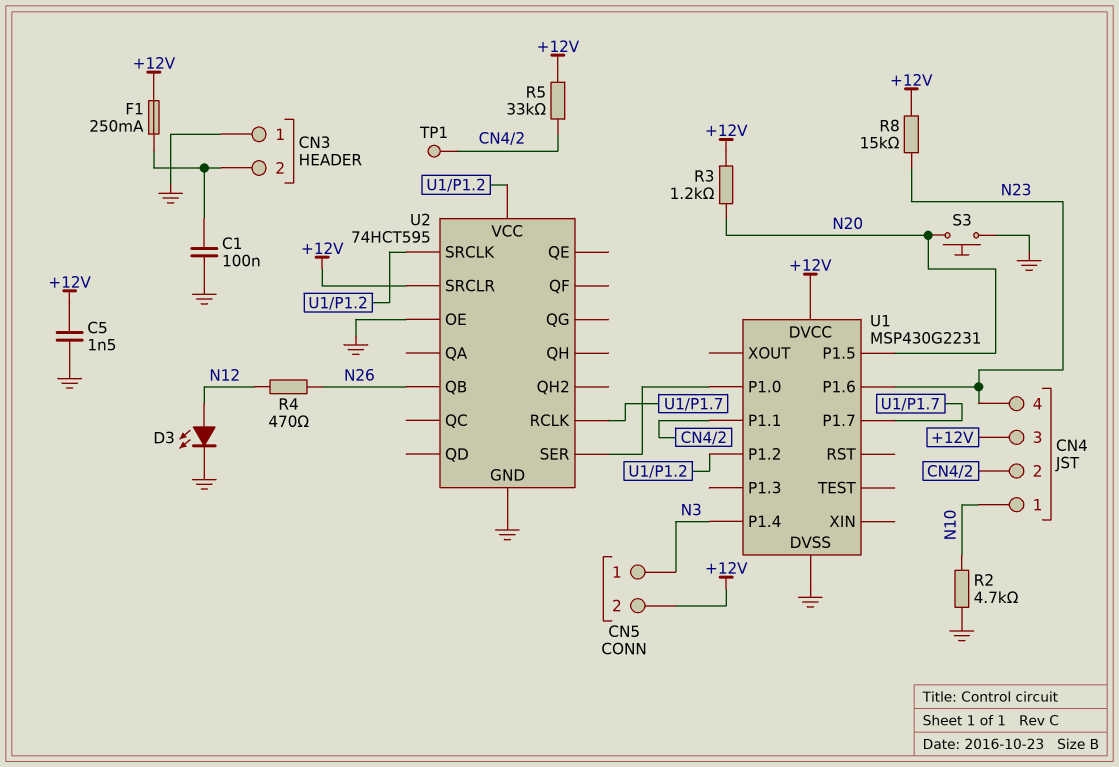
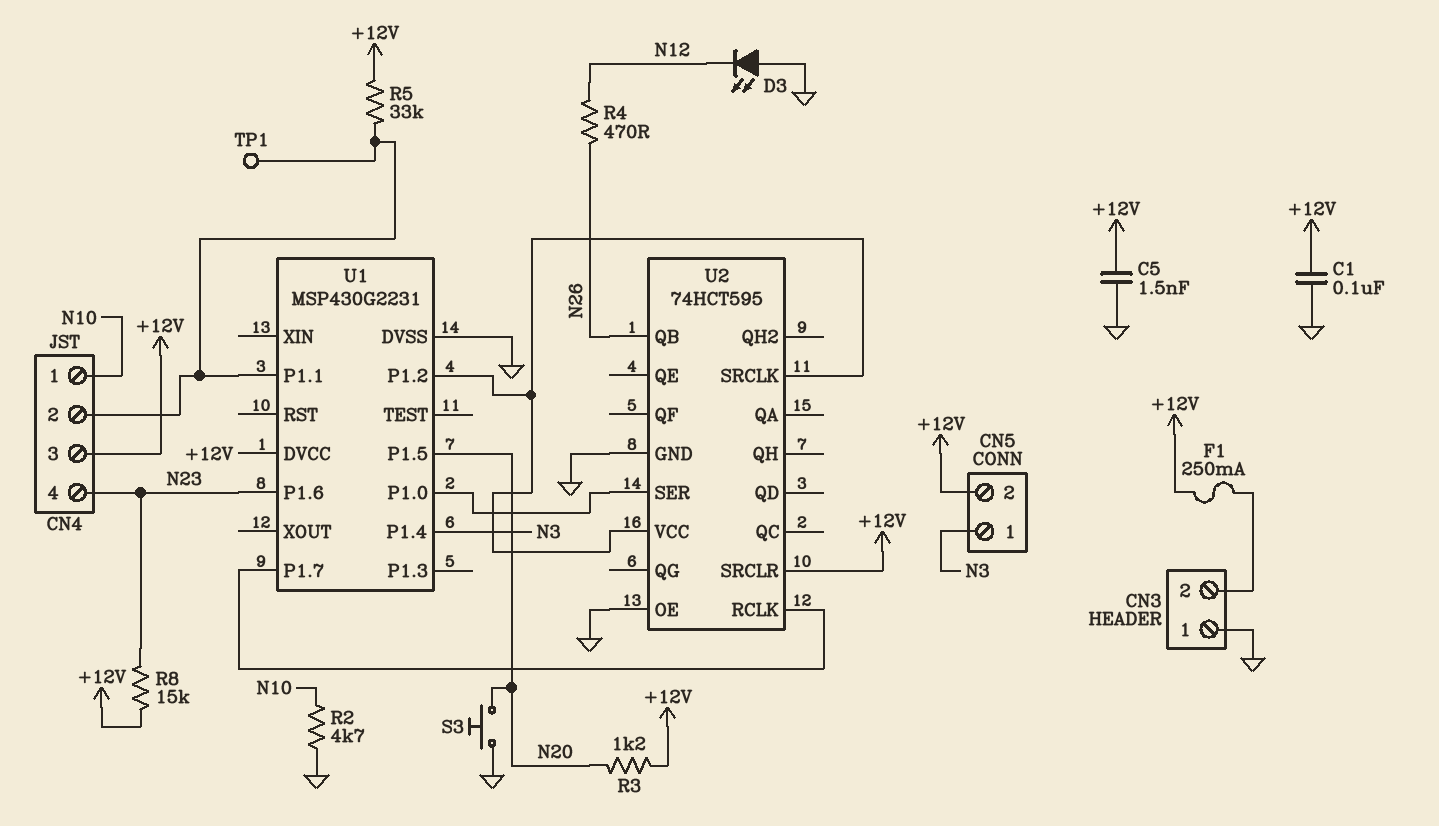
C1: 100nF (CN3/2, GND) -> 100nF (+12V, GND)
D3: LED (A N12, K GND) -> LED (A GND, K N12)

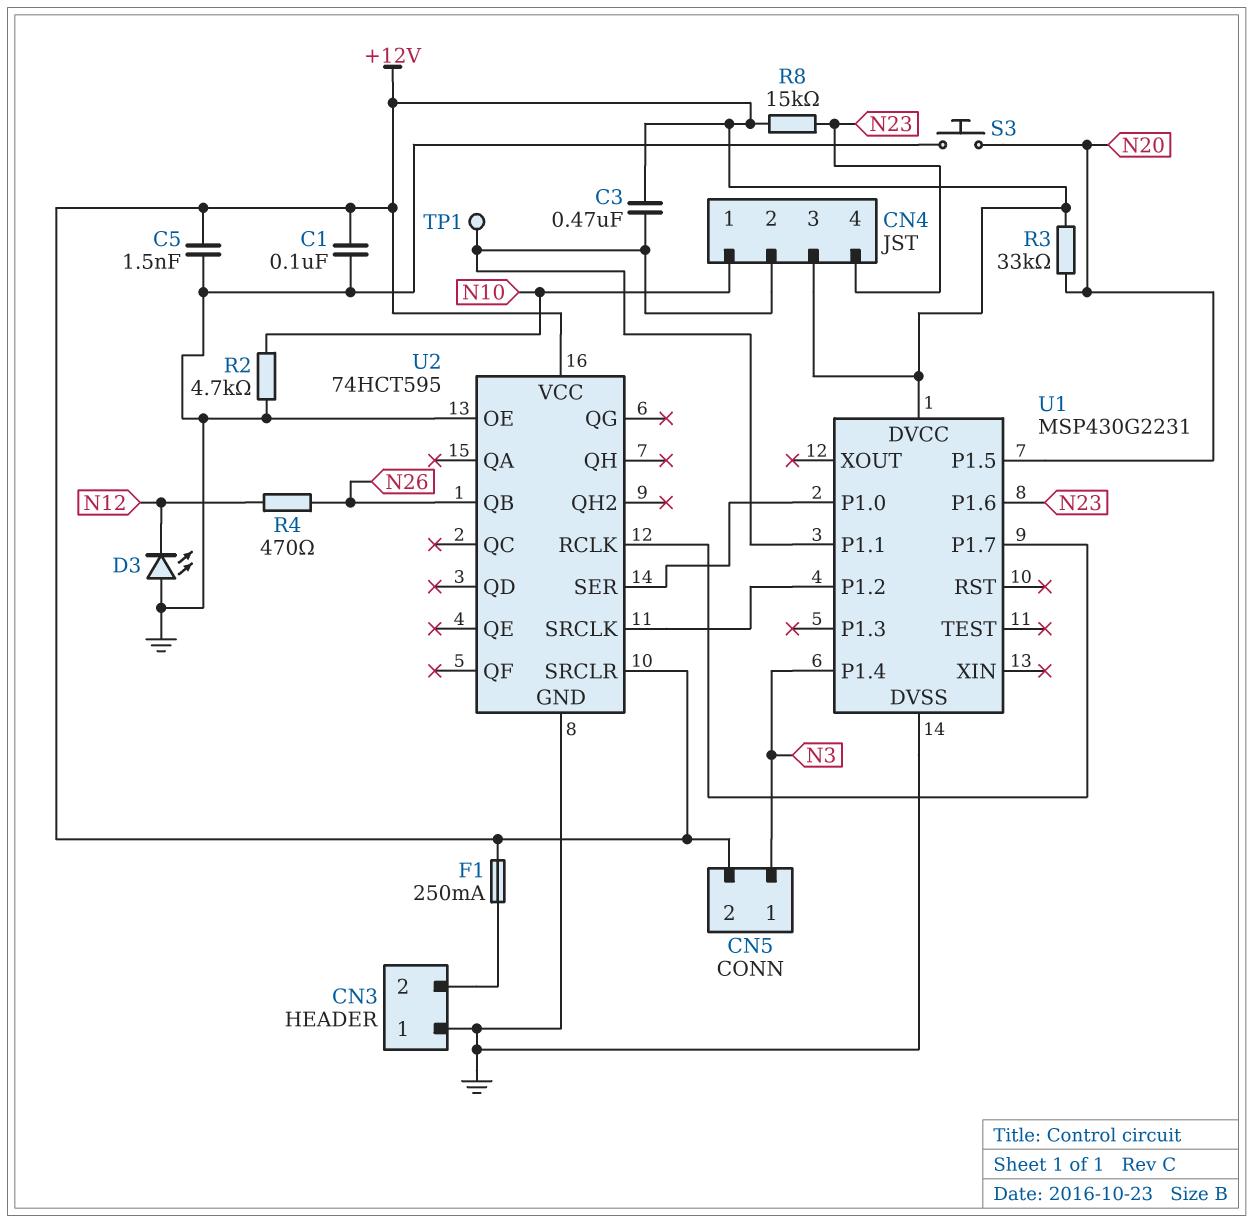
C3: none -> 470nF (+12V, CN4/2)
R3: 1.2k (+12V, N20) -> 33k (+12V, N20)
R5: 33k (+12V, CN4/2) -> none
U2 pin VCC: U1/P1.2 -> +12V

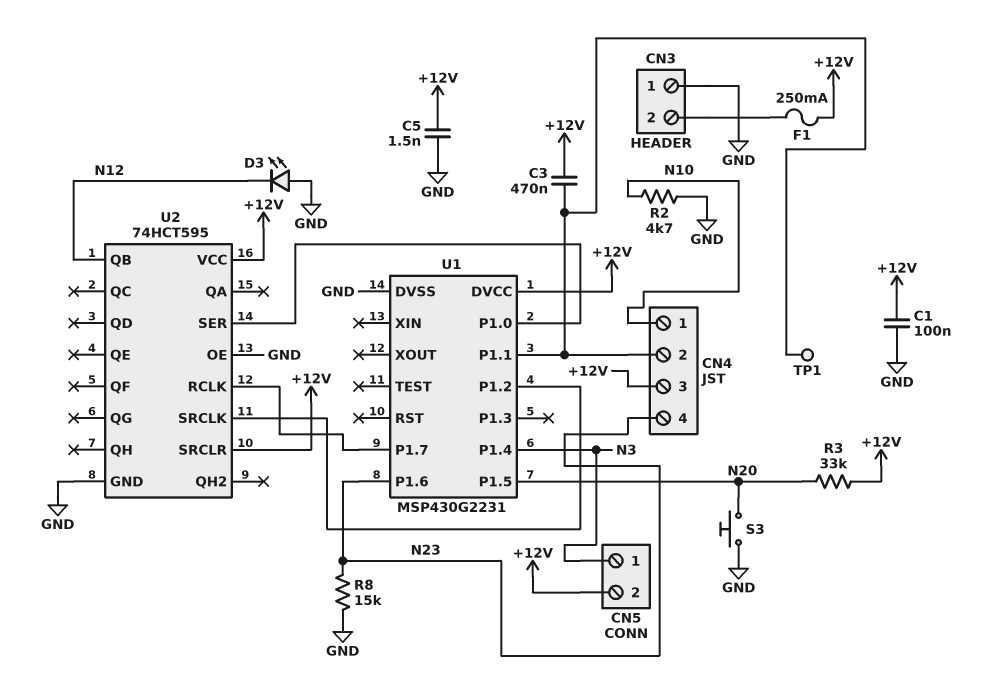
R4: 470 (N12, N26) -> none
R8: 15k (+12V, N23) -> 15k (GND, N23)
U2 pin QB: N26 -> N12

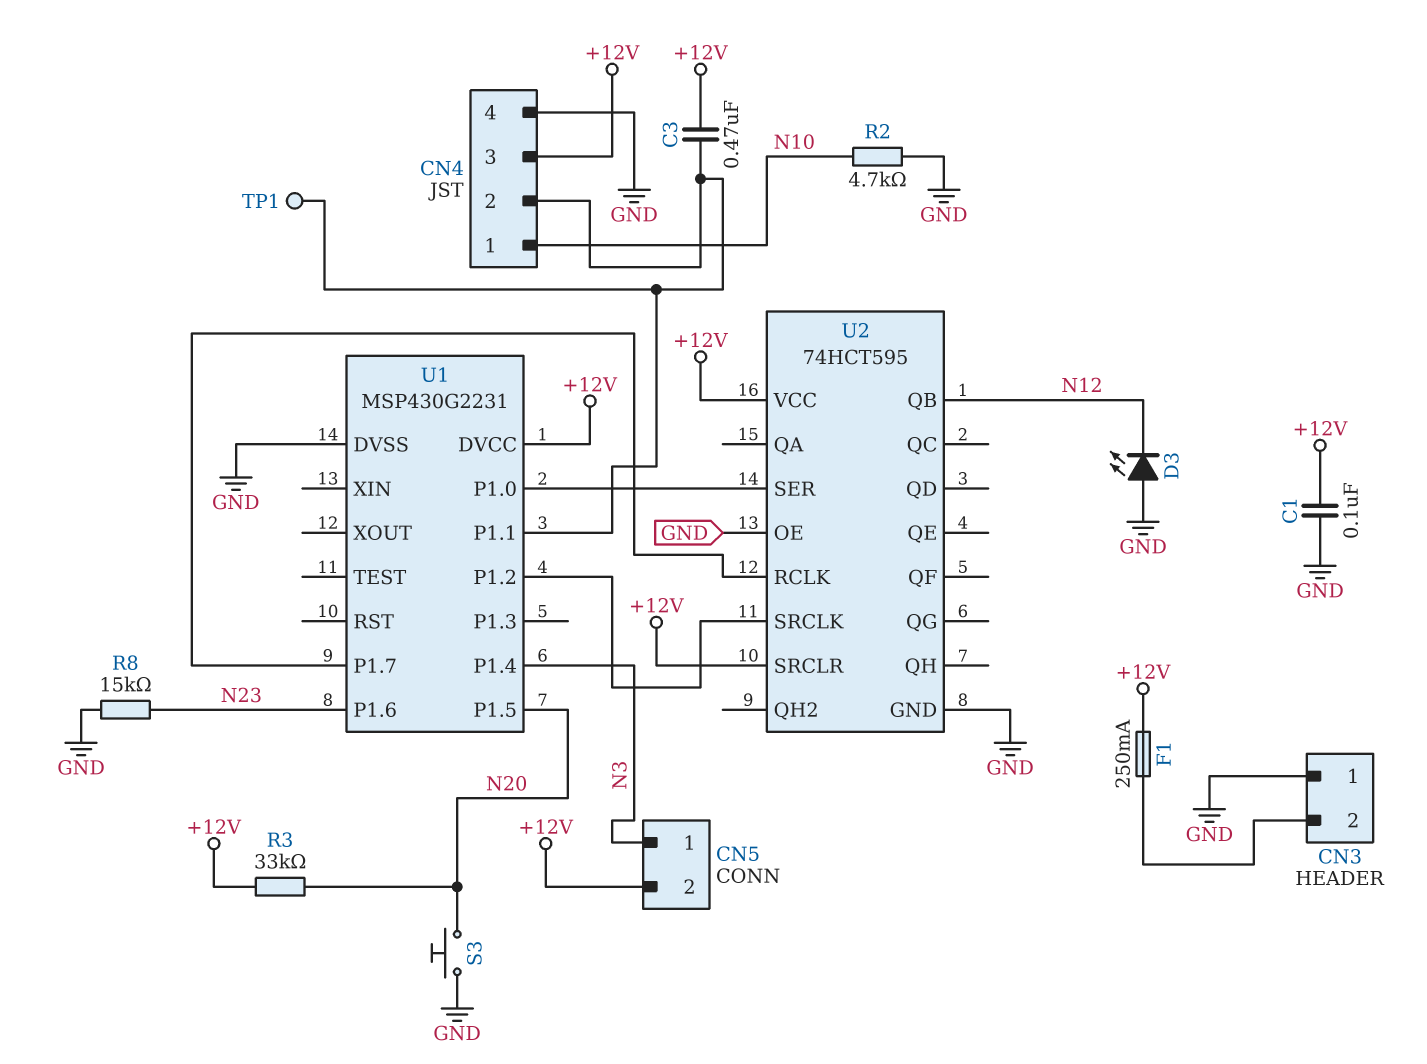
C5: 1.5nF (+12V, GND) -> none
CN4 pin 4: N23 -> GND

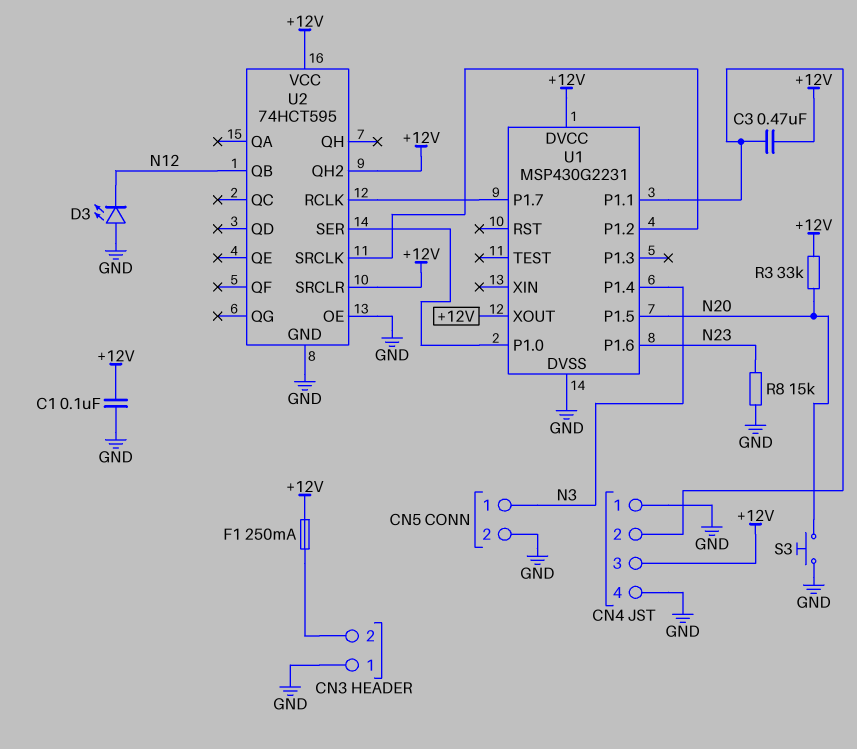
CN4 pin 1: N10 -> GND
CN5 pin 2: +12V -> GND
R2: 4.7k (GND, N10) -> none
TP1: test point (CN4/2) -> none
U1 pin XOUT: none -> +12V
U2 pin QH2: none -> +12V

